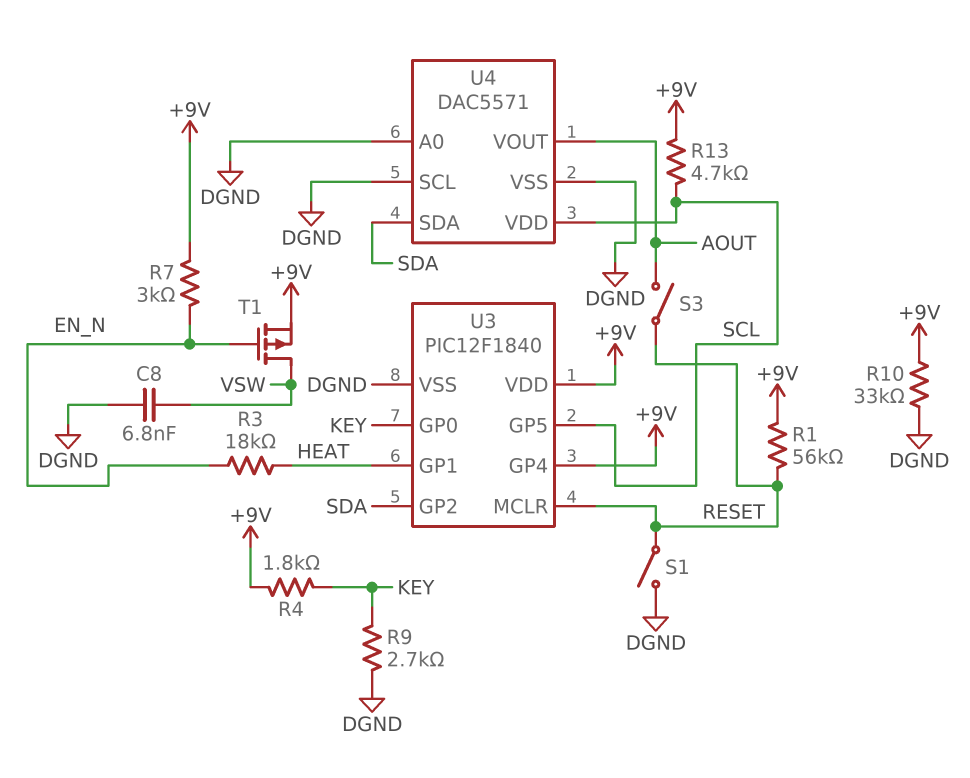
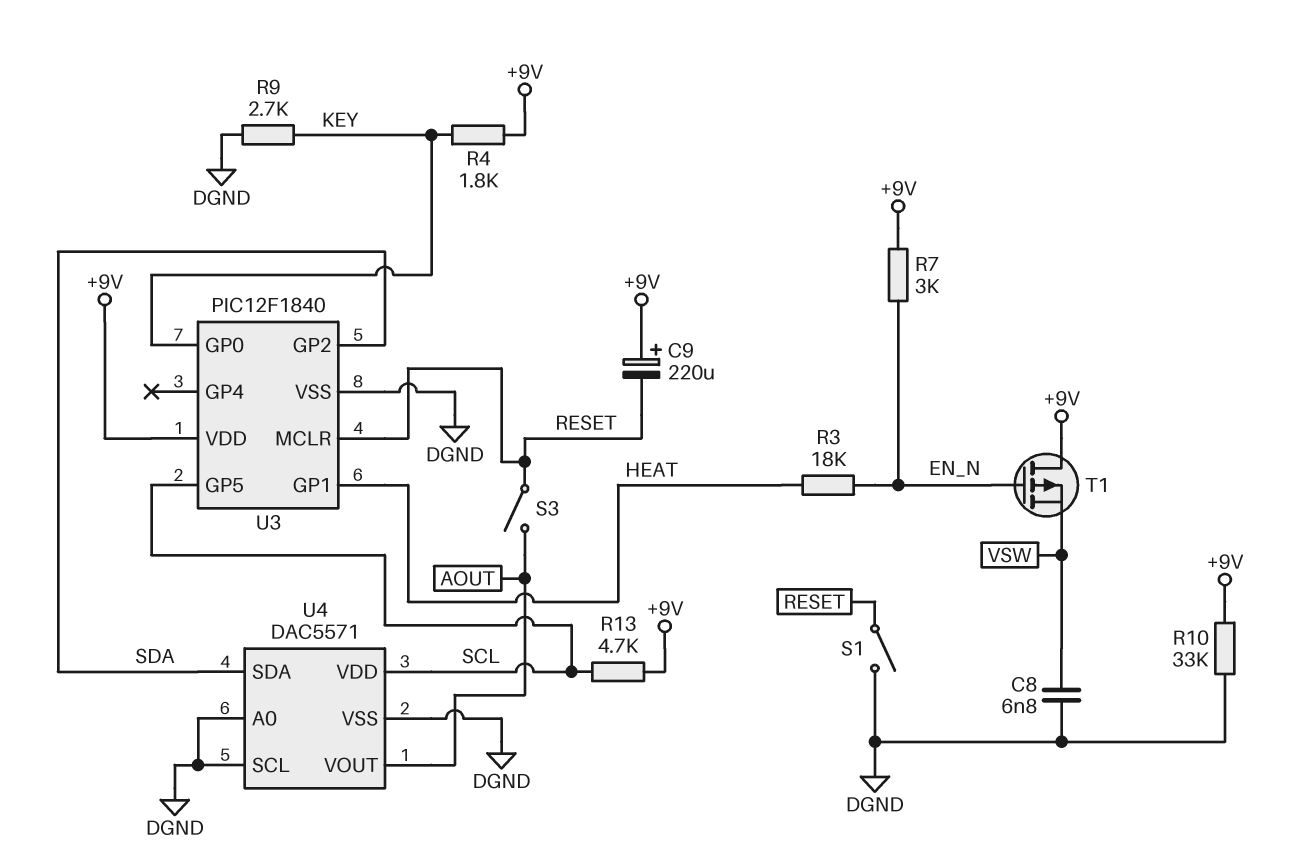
C9: none -> 220uF (plus +9V, minus RESET)
R1: 56k (+9V, RESET) -> none
T1: PMOS (G EN_N, D VSW, S +9V) -> PMOS (G EN_N, D +9V, S VSW)
U3 pin GP4: +9V -> none

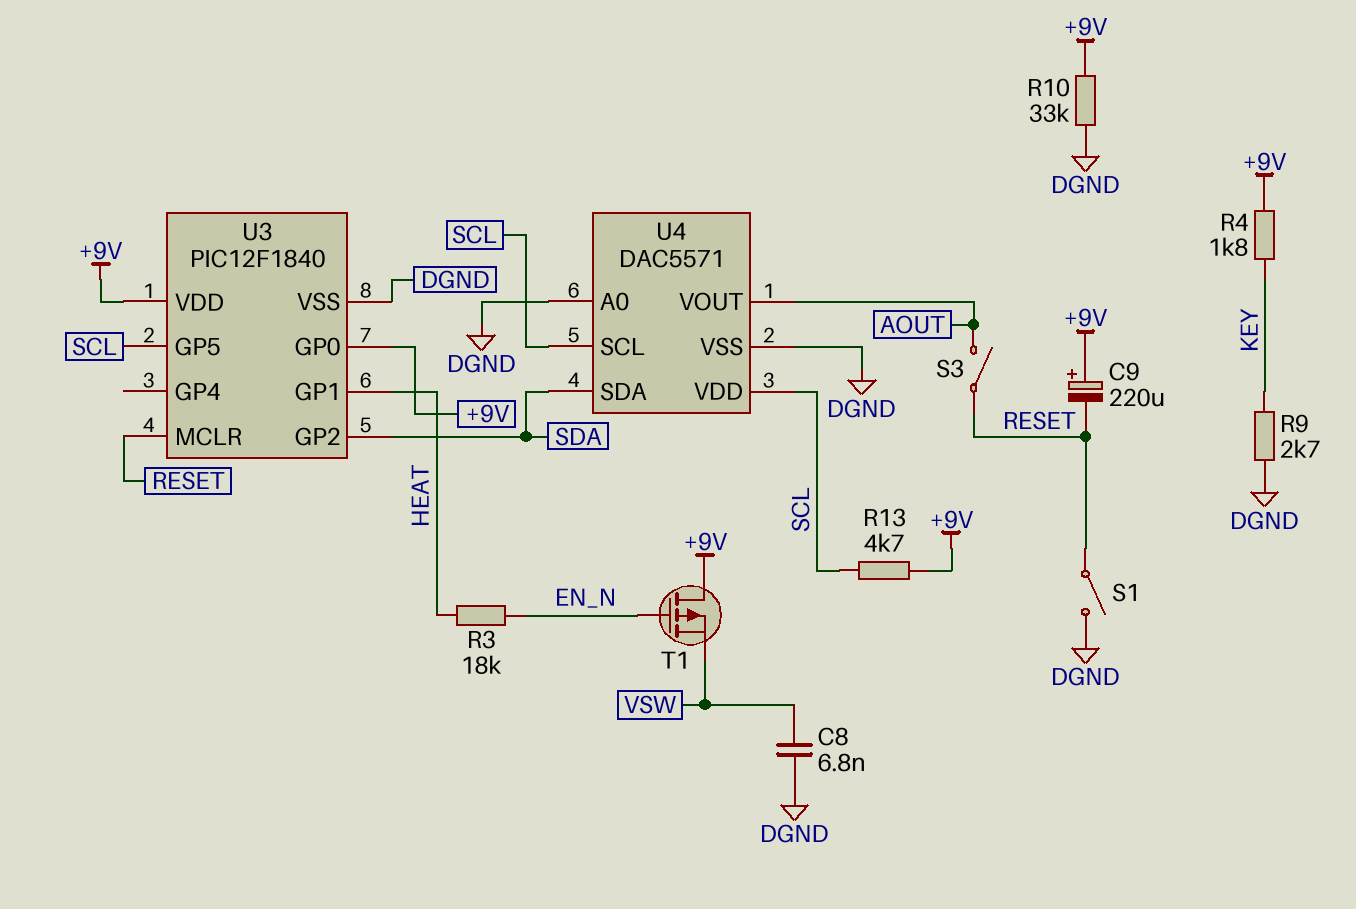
R7: 3k (+9V, EN_N) -> none
U3 pin GP0: KEY -> +9V
U4 pin SCL: DGND -> SCL

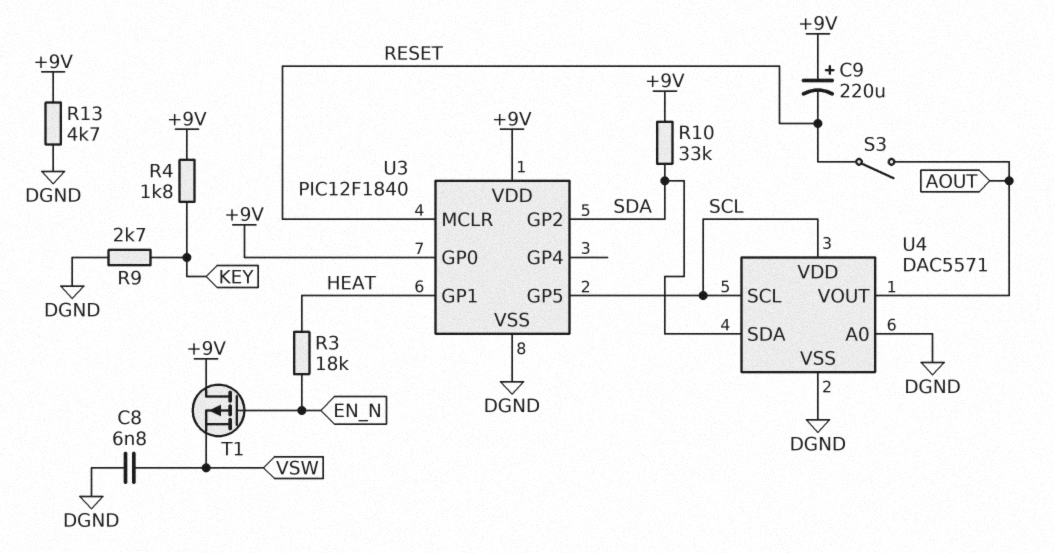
R10: 33k (+9V, DGND) -> 33k (+9V, SDA)
R13: 4.7k (+9V, SCL) -> 4.7k (+9V, DGND)
S1: switch (DGND, RESET) -> none

